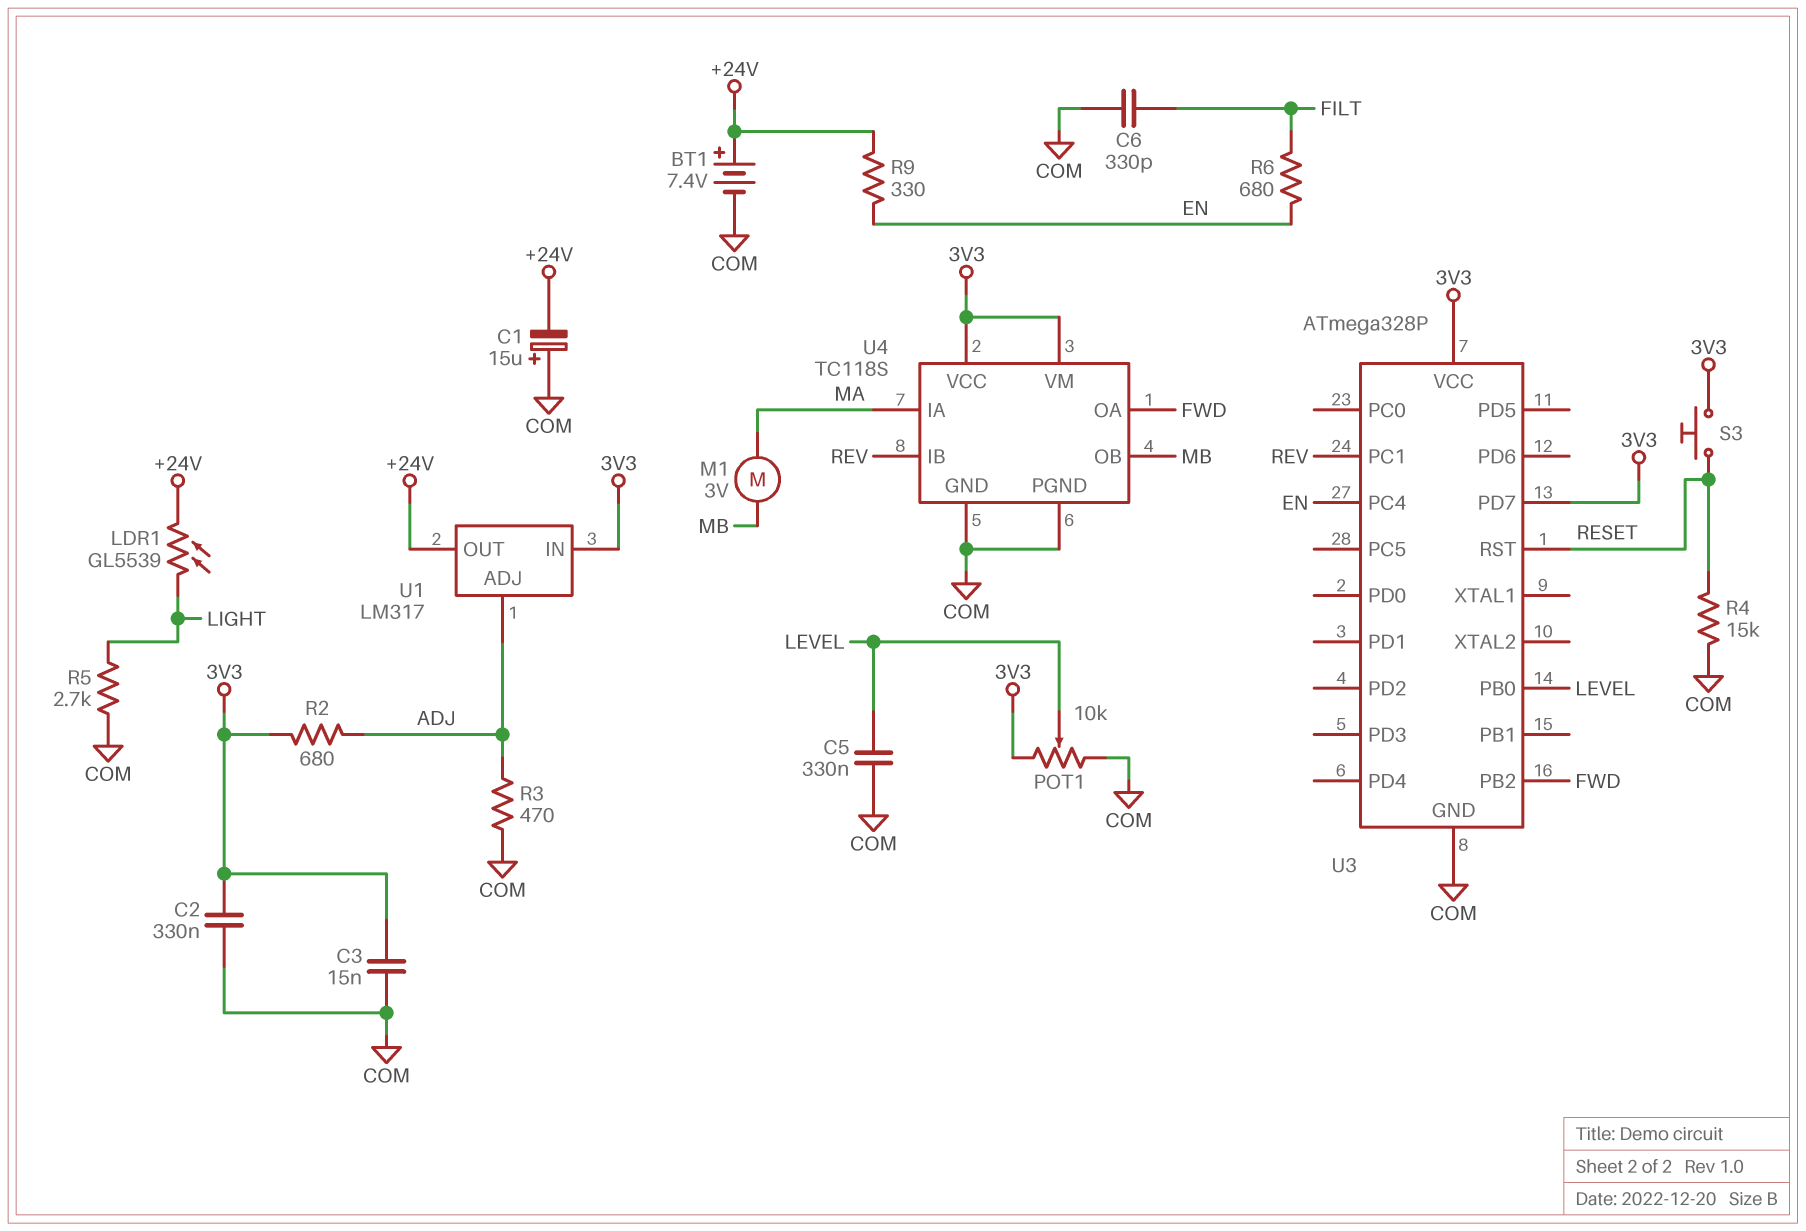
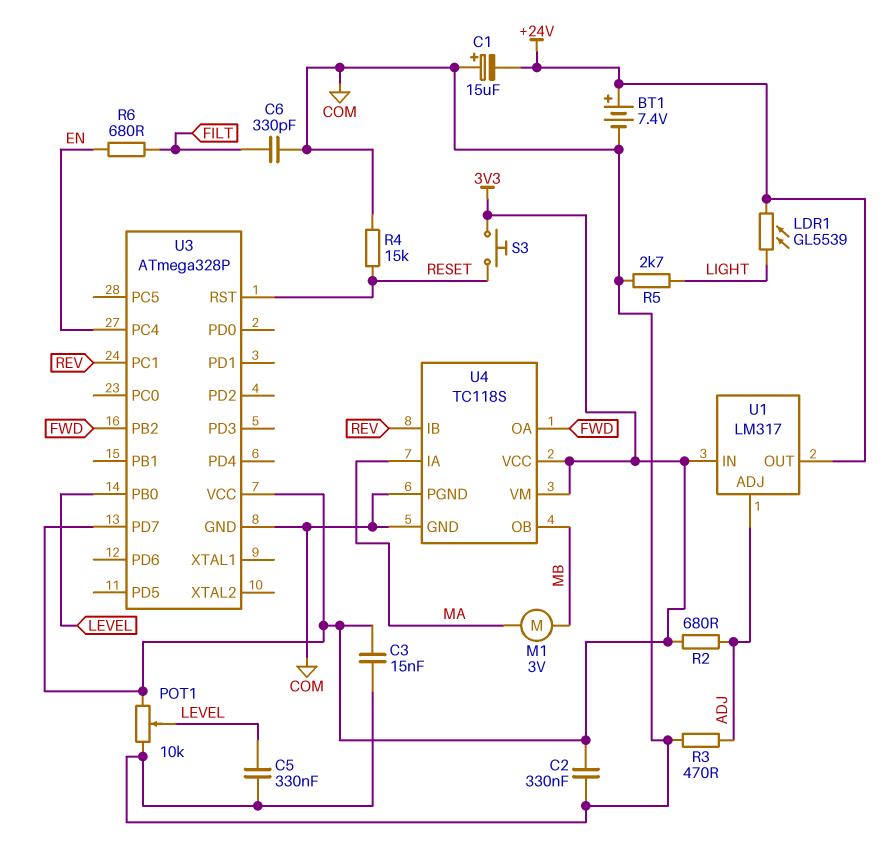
R9: 330 (+24V, EN) -> none

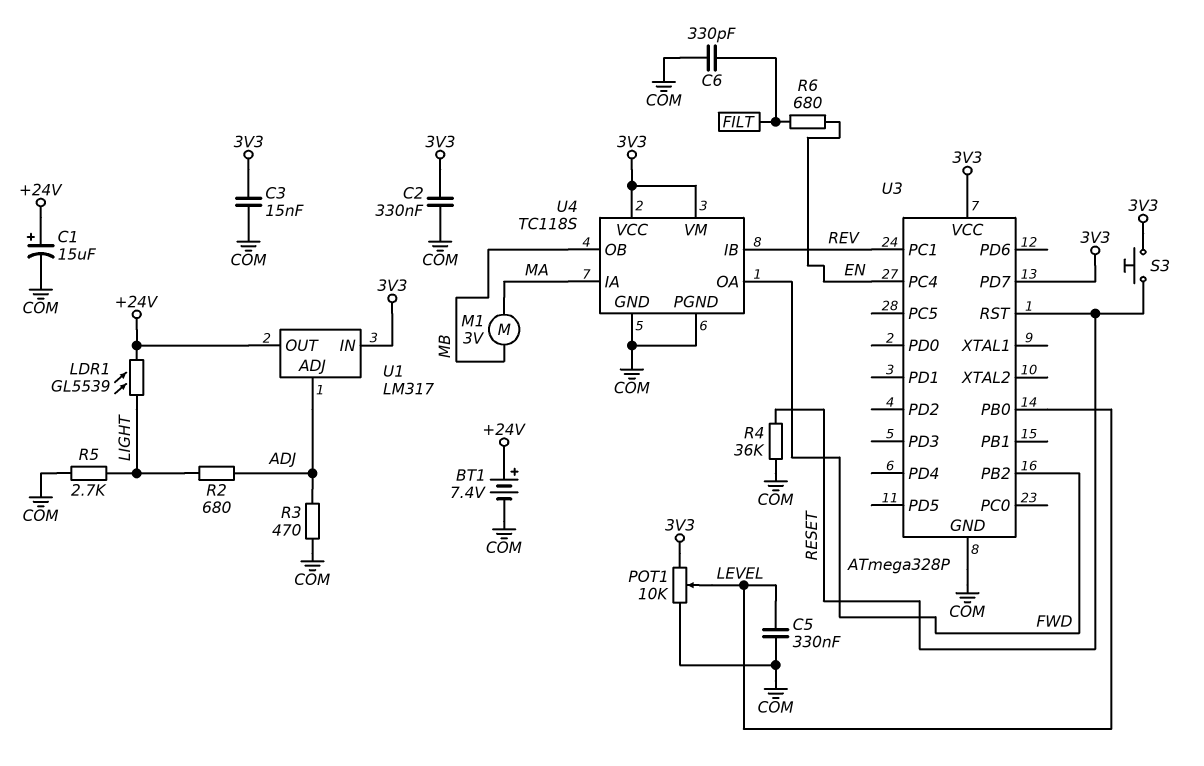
C1: 15uF (plus COM, minus +24V) -> 15uF (plus +24V, minus COM)
R2: 680 (3V3, ADJ) -> 680 (ADJ, LIGHT)
R4: 15k (COM, RESET) -> 36k (COM, RESET)

